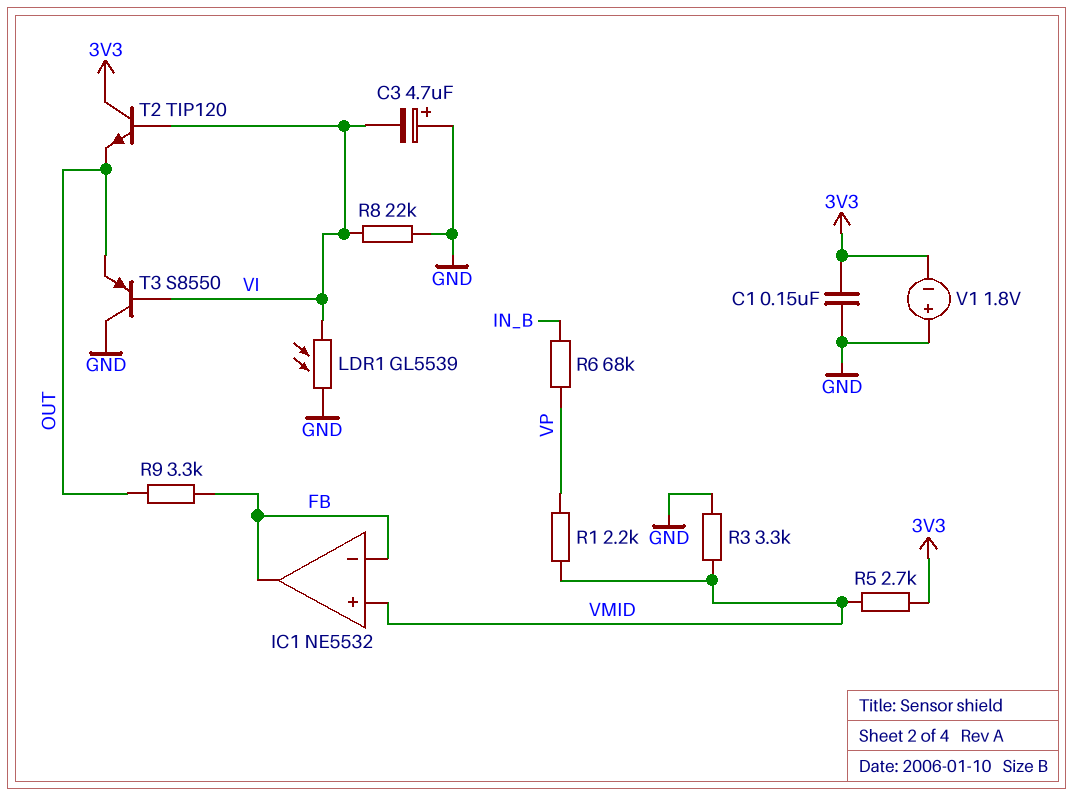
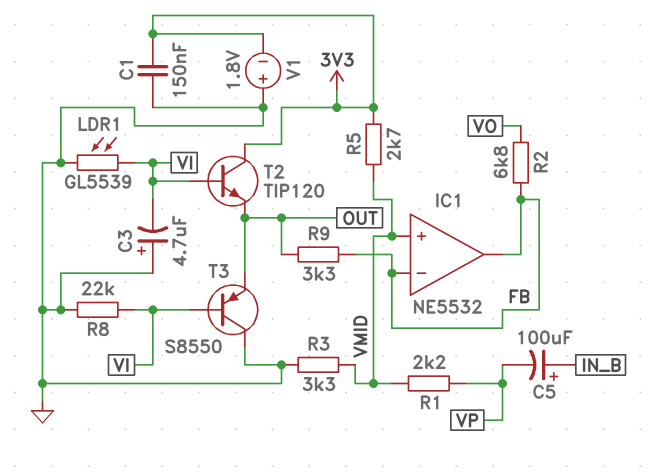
C5: none -> 100uF (plus IN_B, minus VP)
R2: none -> 6.8k (FB, VO)
R6: 68k (IN_B, VP) -> none

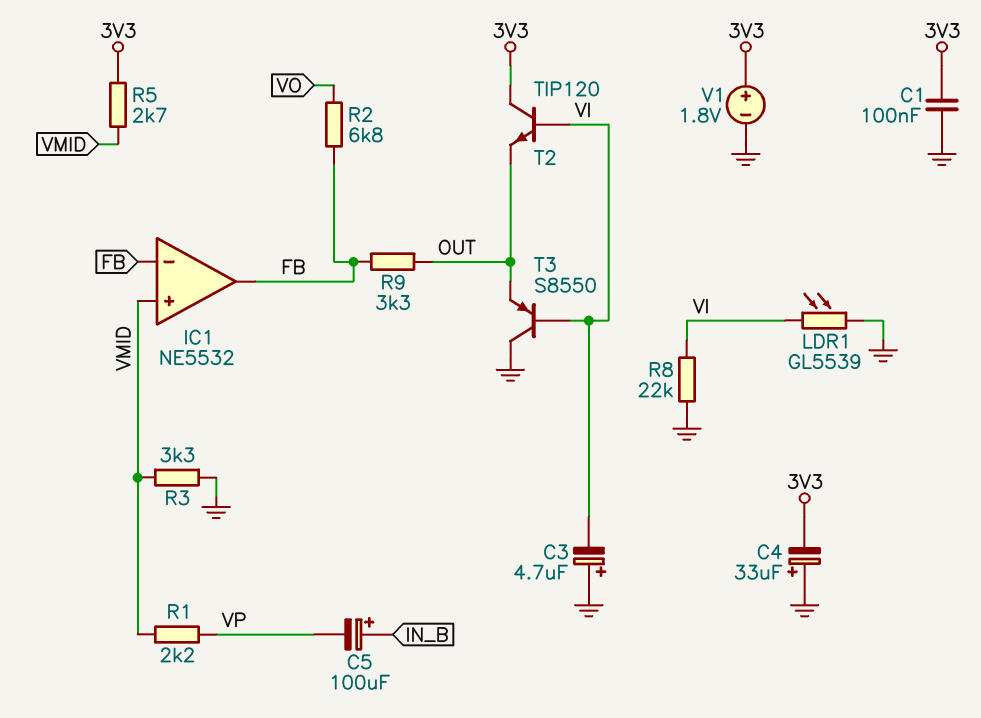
C1: 150nF (3V3, GND) -> 100nF (3V3, GND)
C4: none -> 33uF (plus GND, minus 3V3)
V1: 1.8V (plus GND, minus 3V3) -> 1.8V (plus 3V3, minus GND)

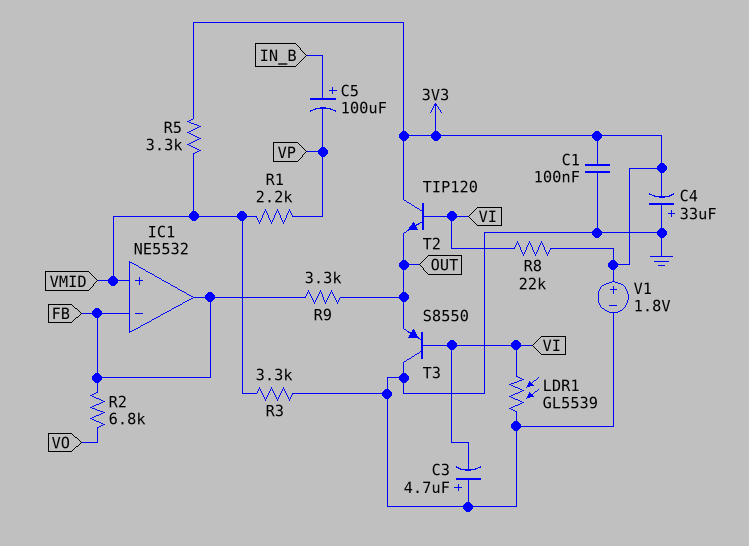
R5: 2.7k (3V3, VMID) -> 3.3k (3V3, VMID)
R8: 22k (GND, VI) -> 22k (3V3, VI)

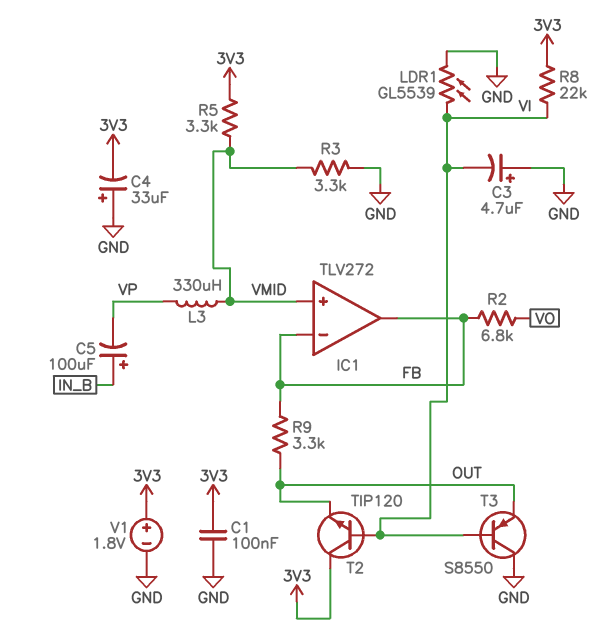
IC1: NE5532 -> TLV272
L3: none -> 330uH (VMID, VP)
R1: 2.2k (VMID, VP) -> none

